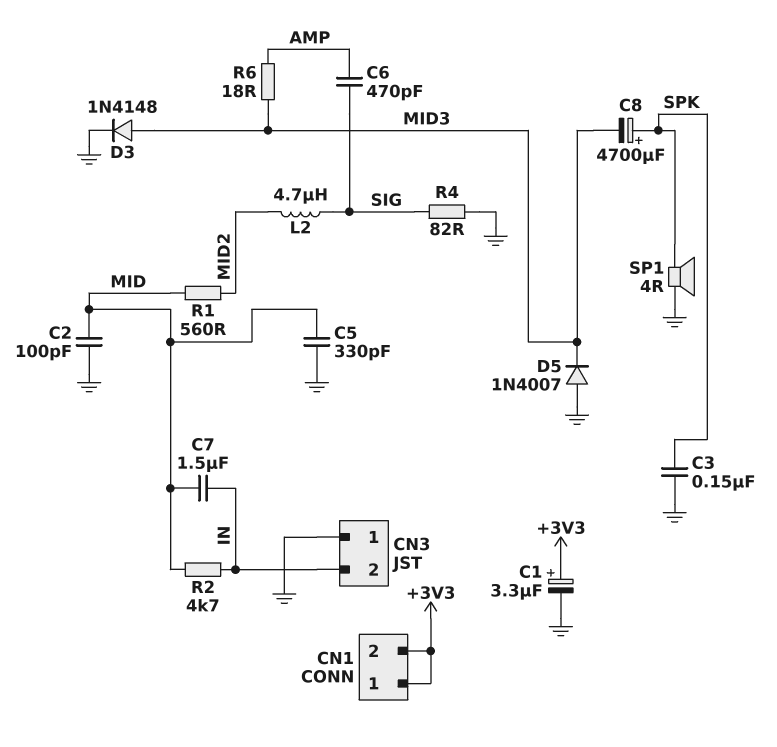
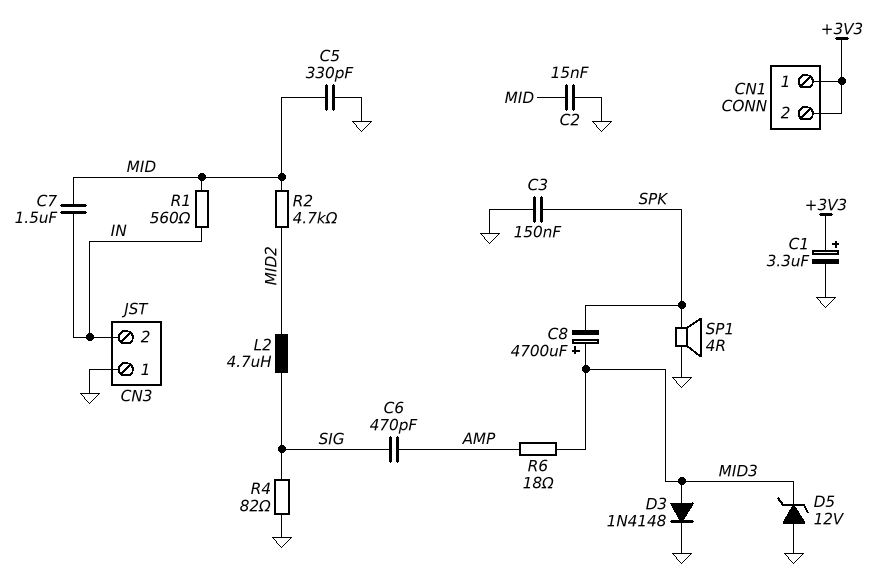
C2: 100pF (GND, MID) -> 15nF (GND, MID)
C8: 4700uF (plus SPK, minus MID3) -> 4700uF (plus MID3, minus SPK)
D5: diode 1N4007 (A GND, K MID3) -> zener 12V (A GND, K MID3)
R1: 560 (MID, MID2) -> 560 (IN, MID)
R2: 4.7k (IN, MID) -> 4.7k (MID, MID2)

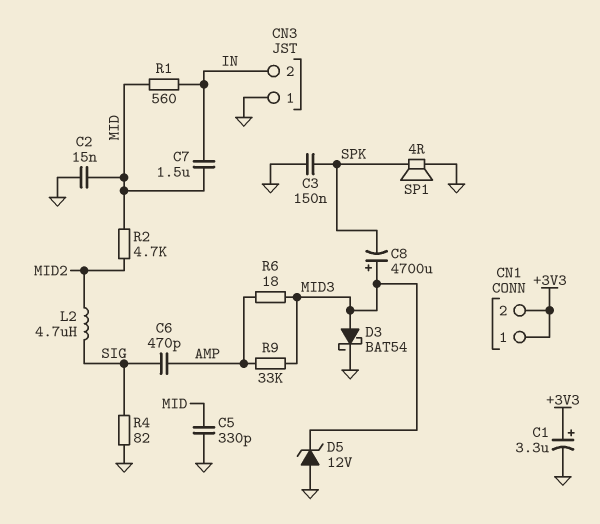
D3: diode 1N4148 (A MID3, K GND) -> schottky BAT54 (A MID3, K GND)
R9: none -> 33k (AMP, MID3)

